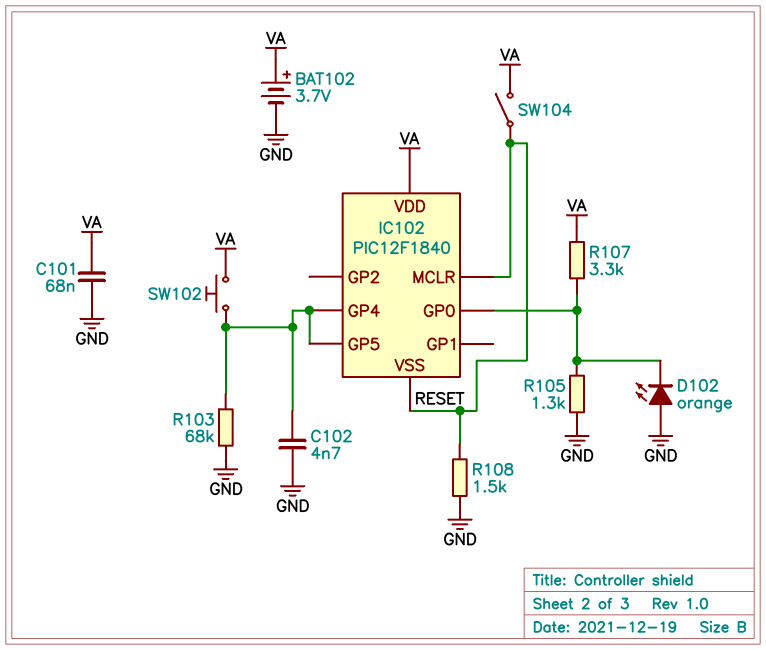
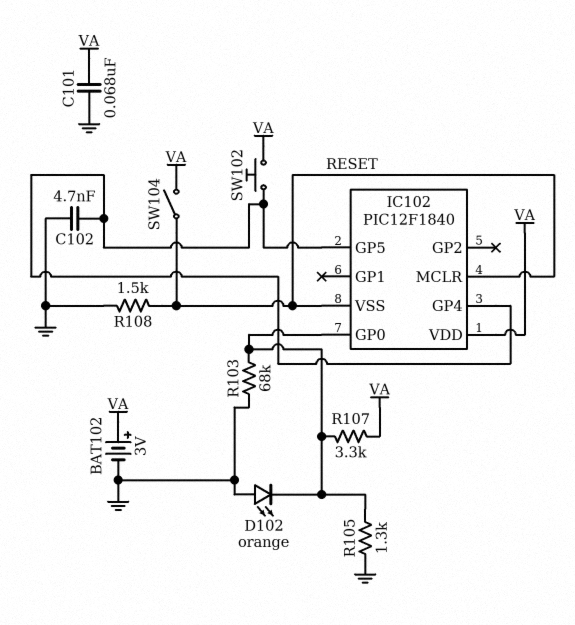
BAT102: 3.7V (plus VA, minus GND) -> 3V (plus VA, minus GND)
R103: 68k (GND, IC102/GP4) -> 68k (GND, IC102/GP0)

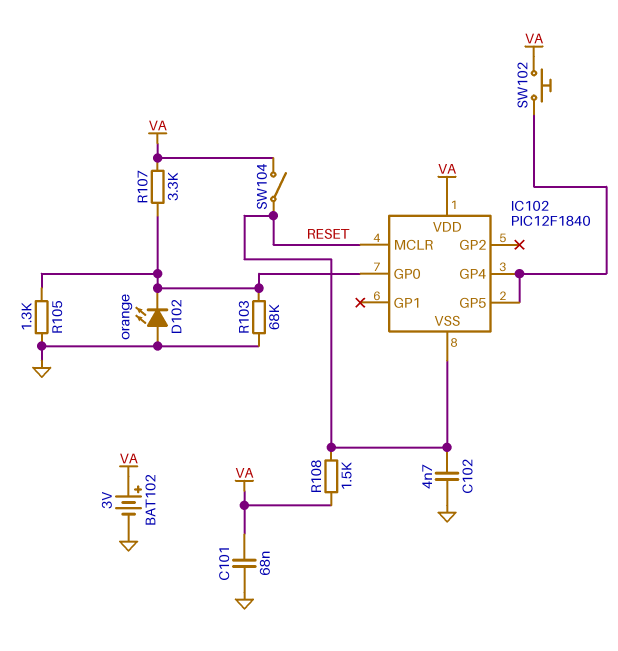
C102: 4.7nF (GND, IC102/GP4) -> 4.7nF (GND, RESET)
R108: 1.5k (GND, RESET) -> 1.5k (RESET, VA)

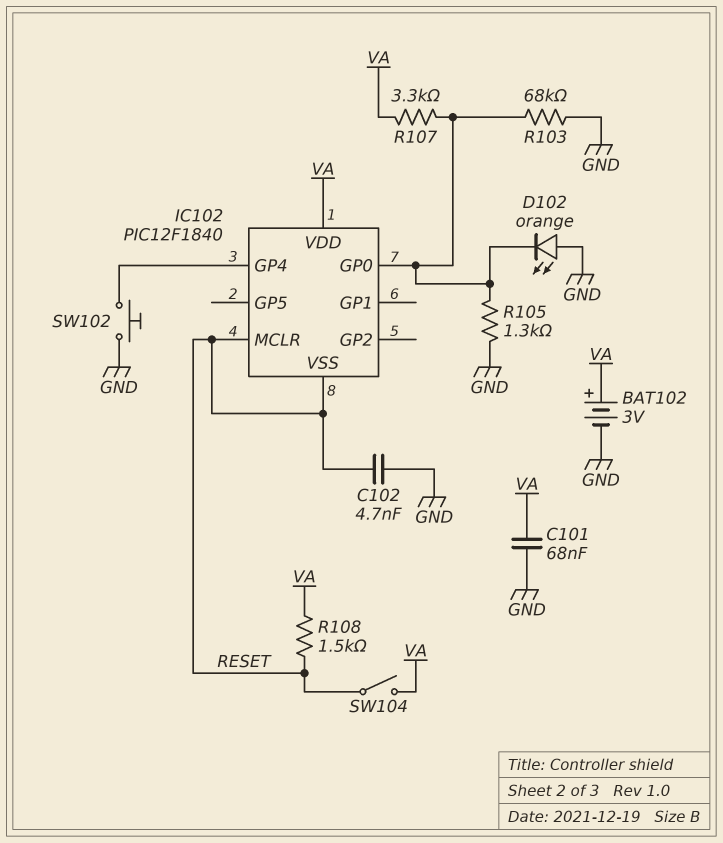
IC102 pin GP5: IC102/GP4 -> none
SW102: button (IC102/GP4, VA) -> button (GND, IC102/GP4)

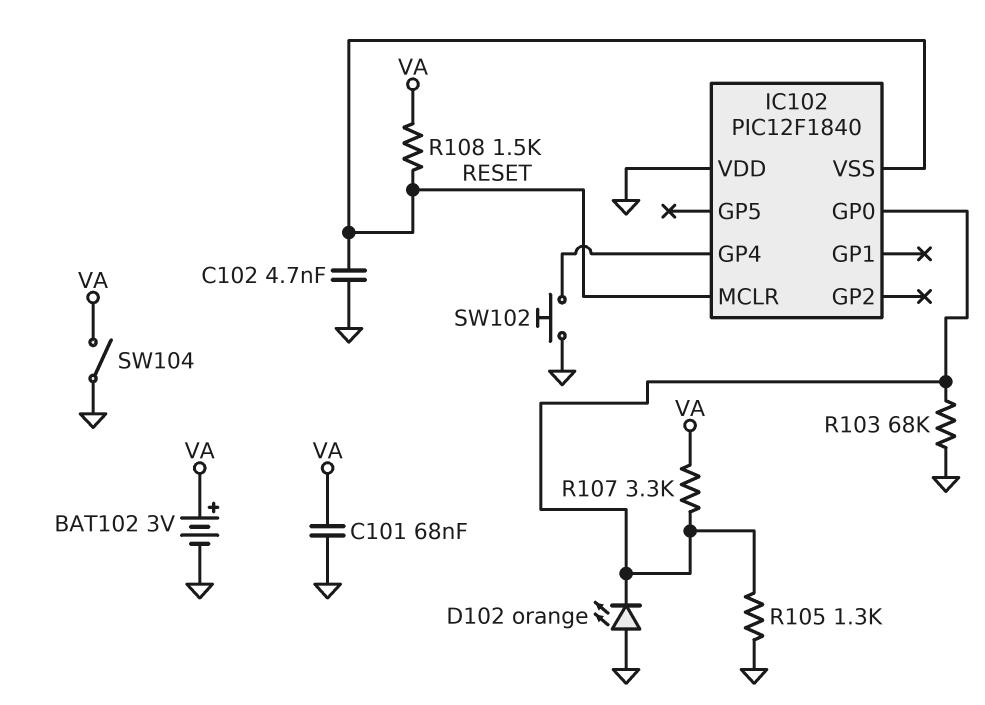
IC102 pin VDD: VA -> GND
SW104: switch (RESET, VA) -> switch (GND, VA)

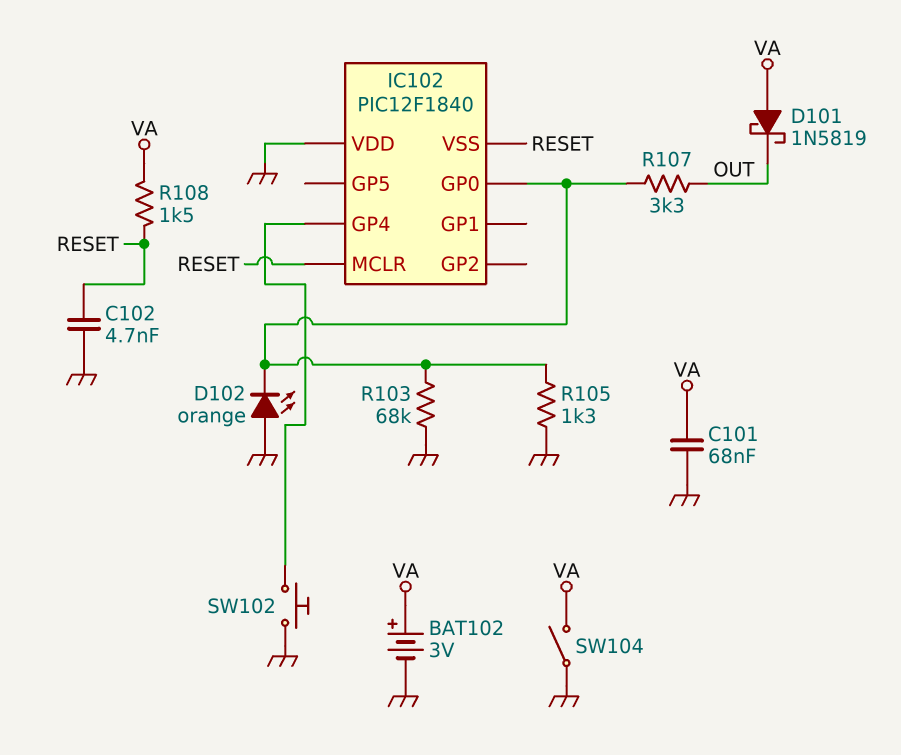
D101: none -> schottky 1N5819 (A VA, K OUT)
R107: 3.3k (IC102/GP0, VA) -> 3.3k (IC102/GP0, OUT)

